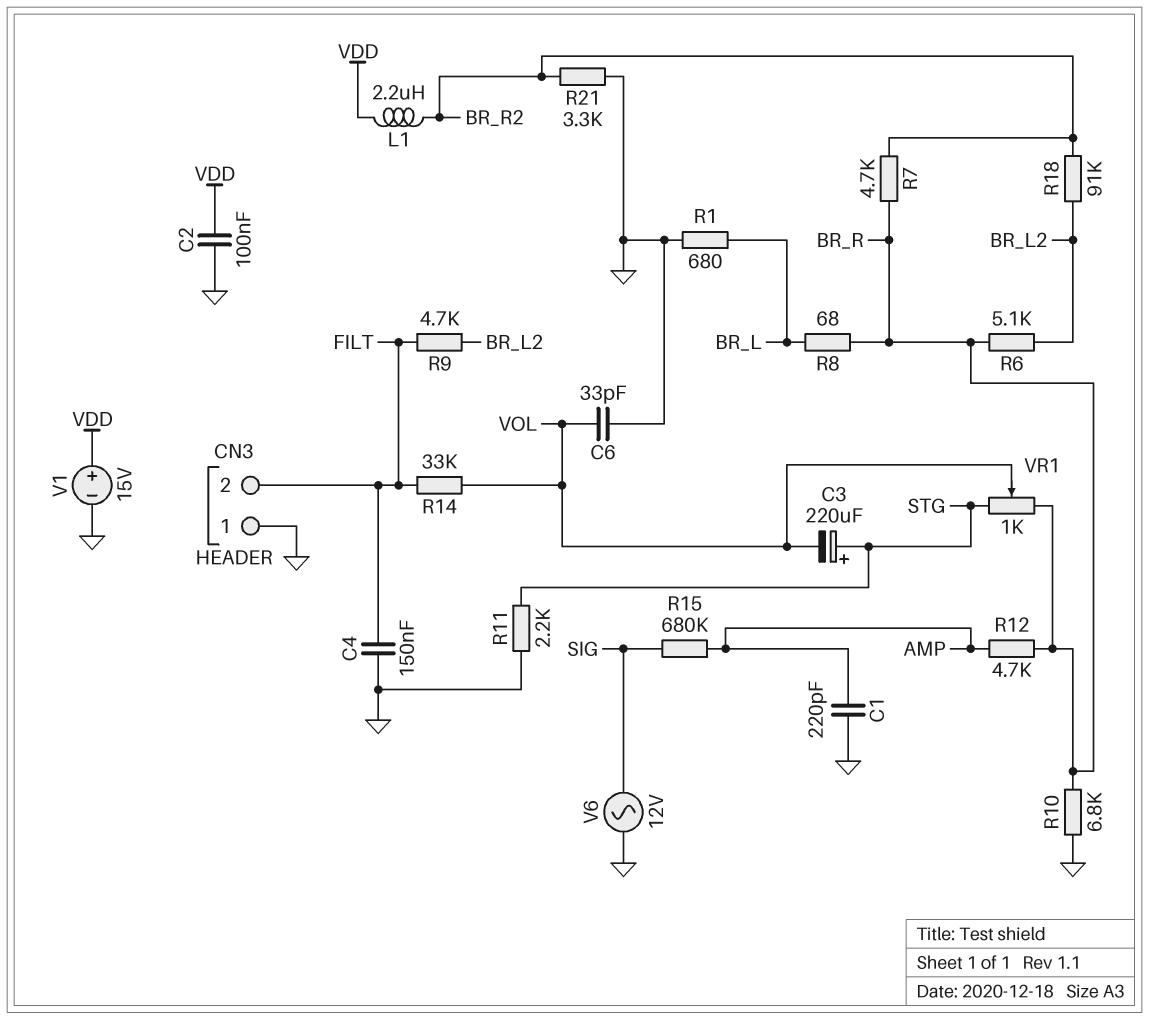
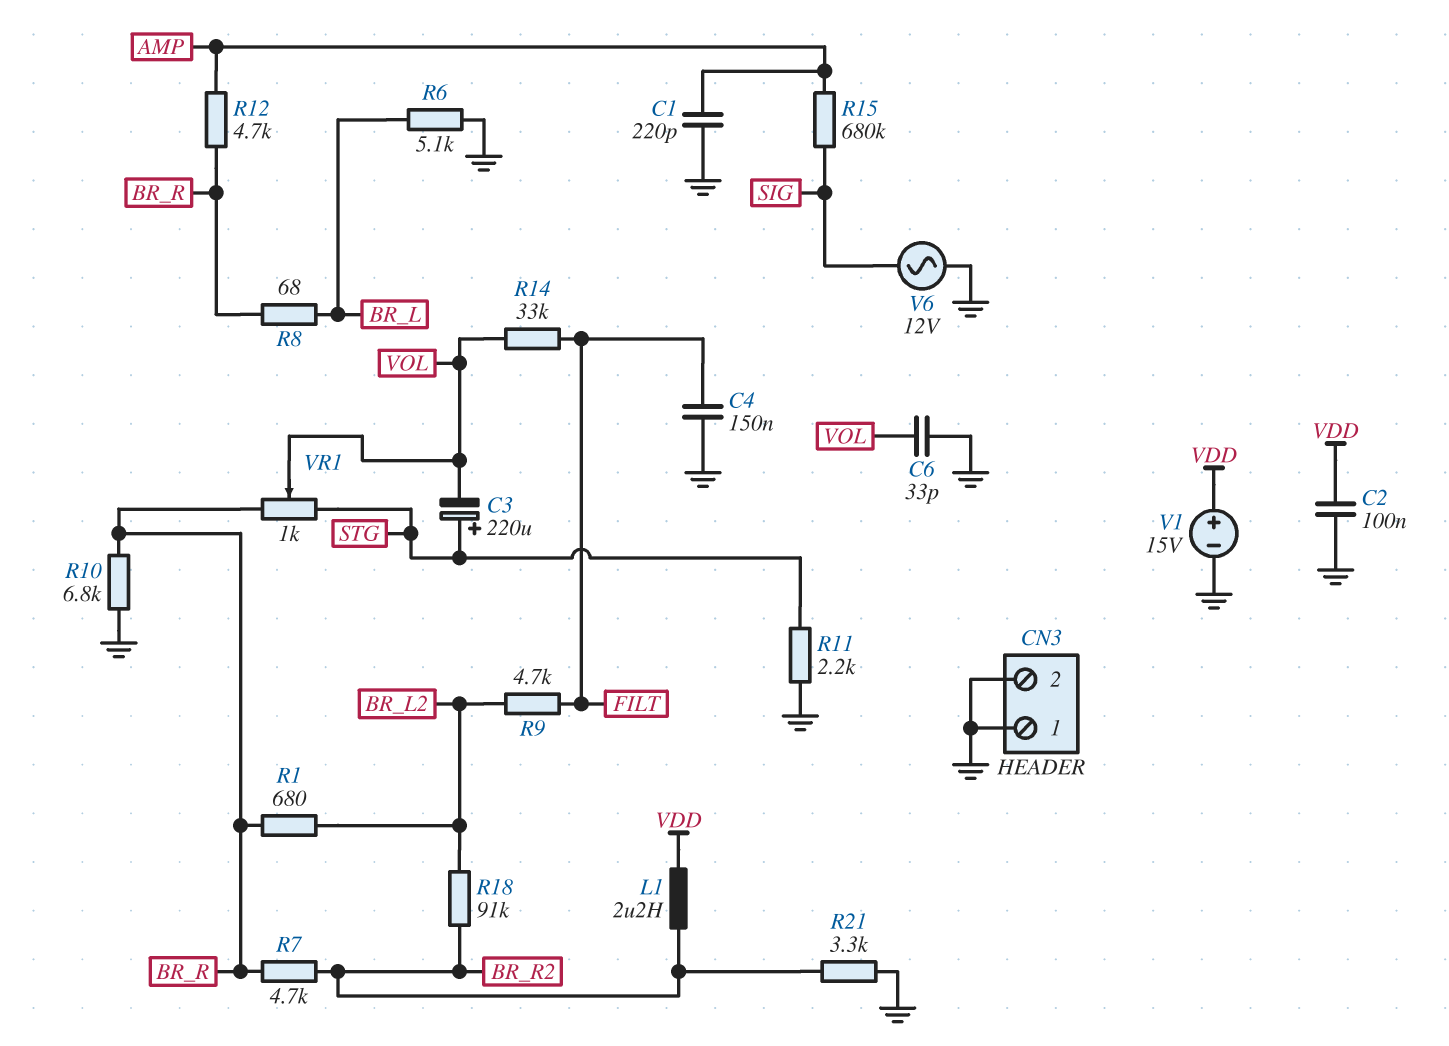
CN3 pin 2: FILT -> GND
R1: 680 (BR_L, GND) -> 680 (BR_L2, BR_R)
R6: 5.1k (BR_L2, BR_R) -> 5.1k (BR_L, GND)

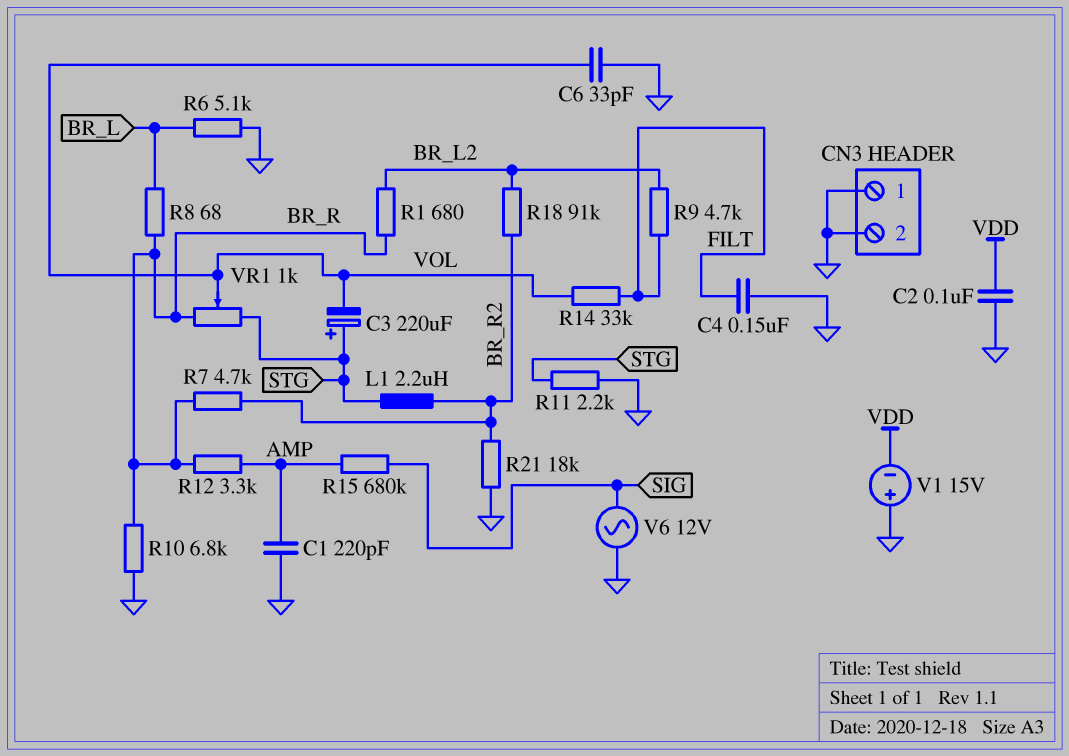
L1: 2.2uH (BR_R2, VDD) -> 2.2uH (BR_R2, STG)
R12: 4.7k (AMP, BR_R) -> 3.3k (AMP, BR_R)
R21: 3.3k (BR_R2, GND) -> 18k (BR_R2, GND)
V1: 15V (plus VDD, minus GND) -> 15V (plus GND, minus VDD)

